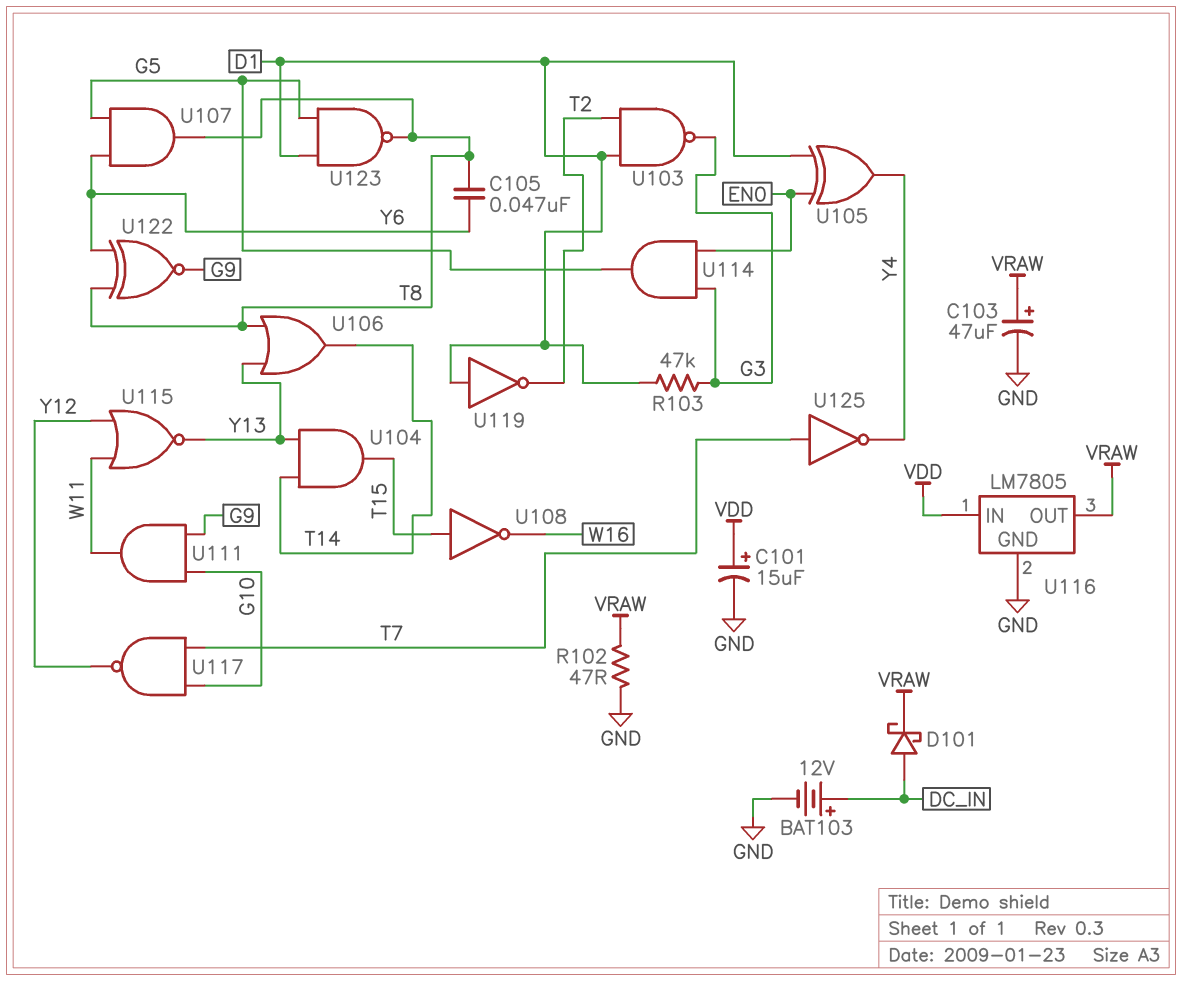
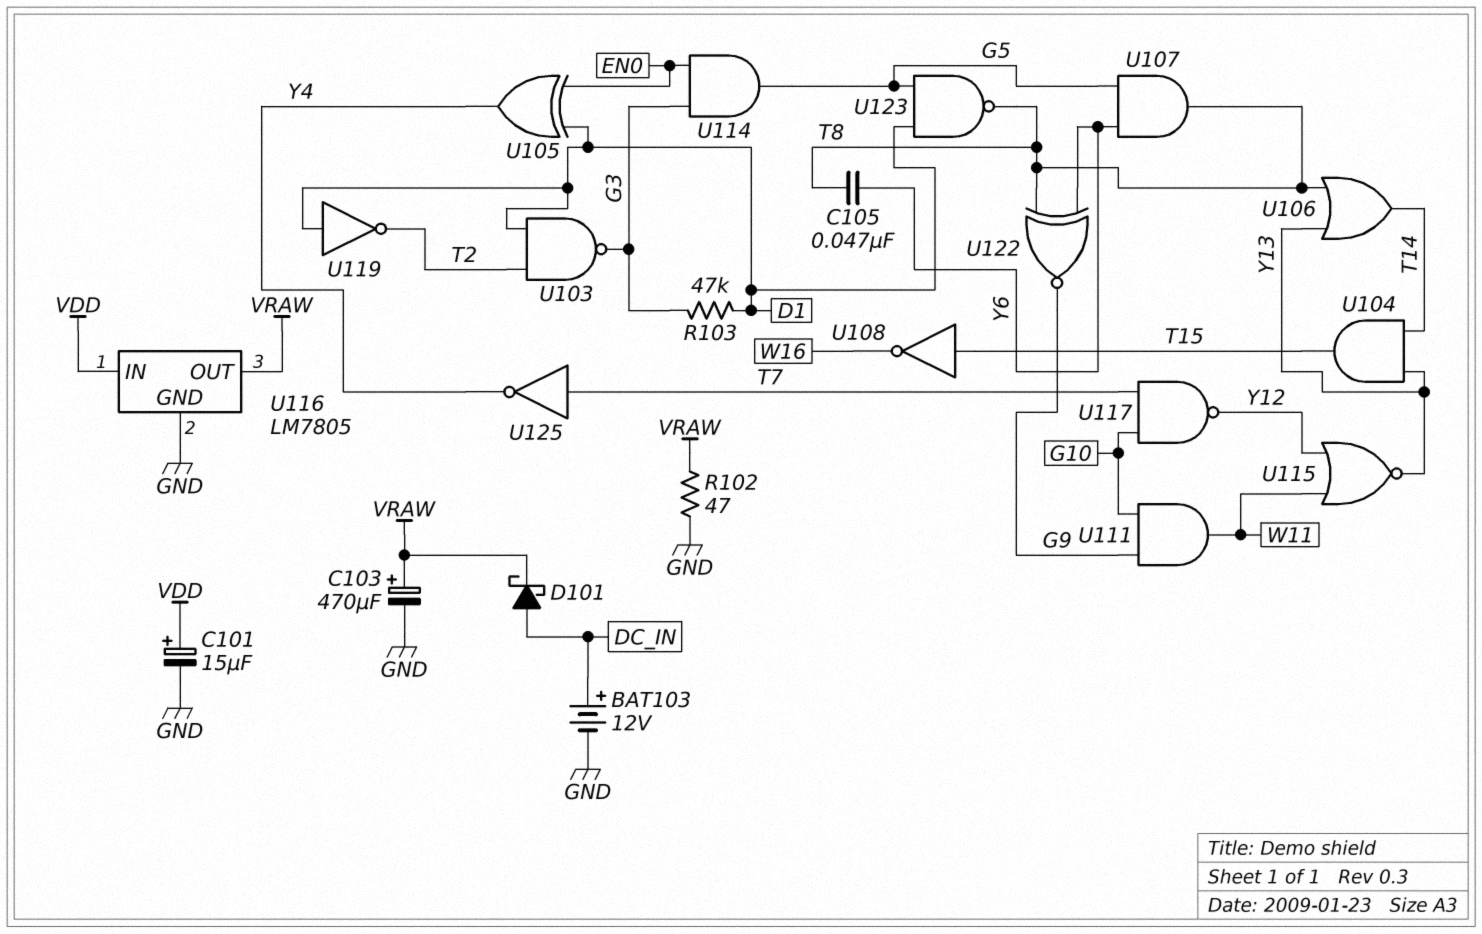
C103: 47uF (plus VRAW, minus GND) -> 470uF (plus VRAW, minus GND)

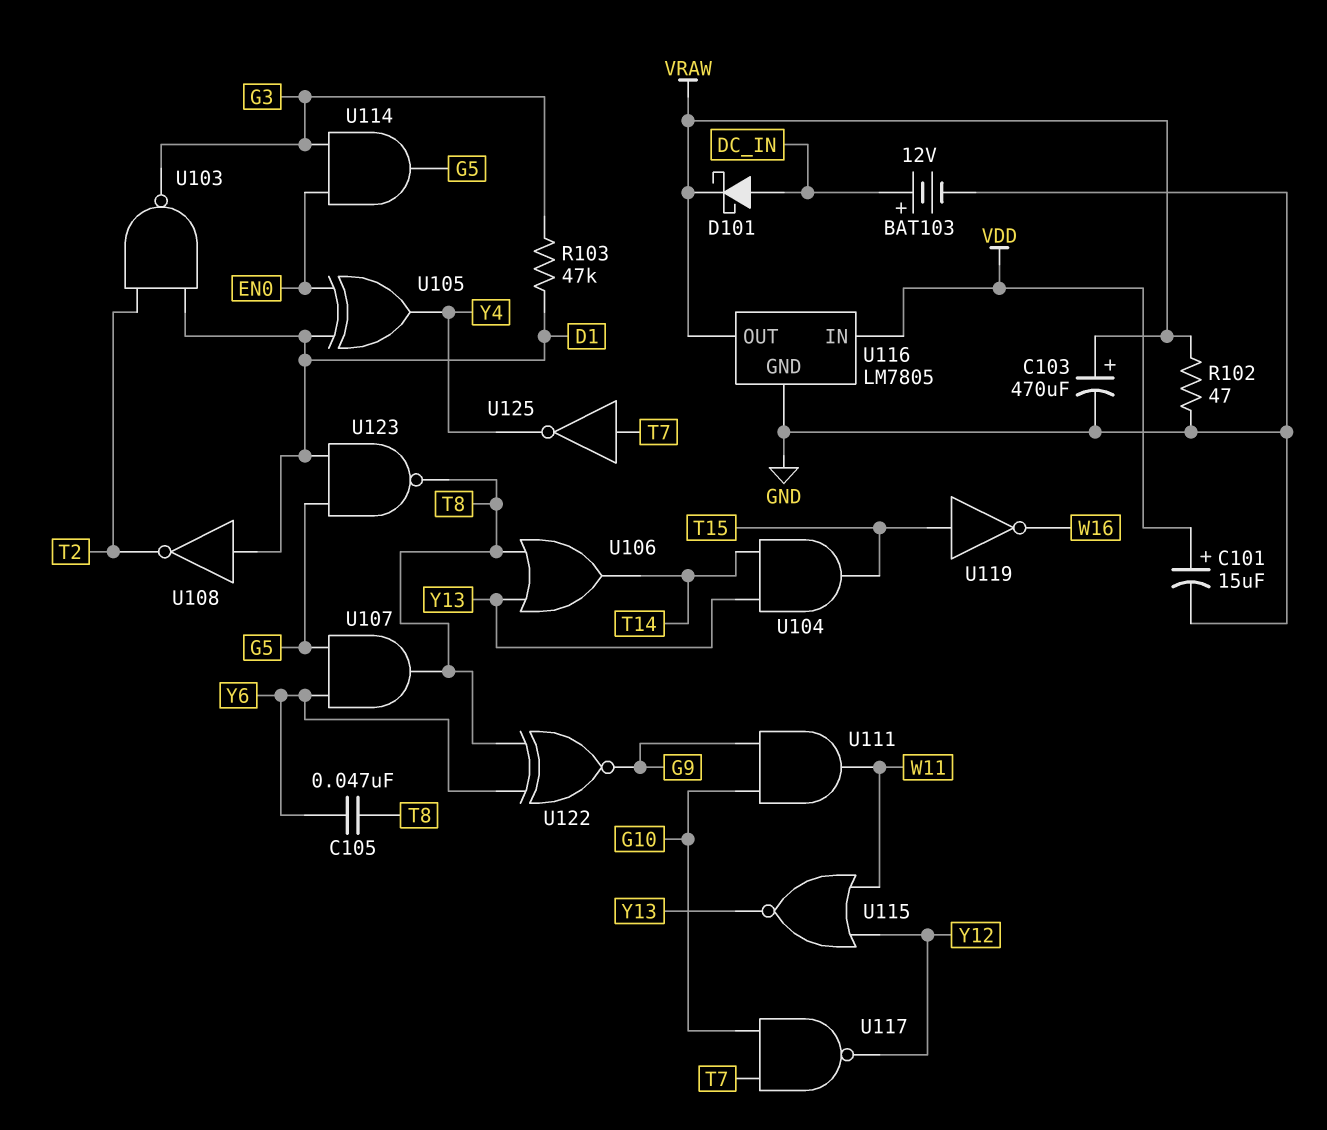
U108: NOT (in T15, out W16) -> NOT (in D1, out T2)
U119: NOT (in D1, out T2) -> NOT (in T15, out W16)

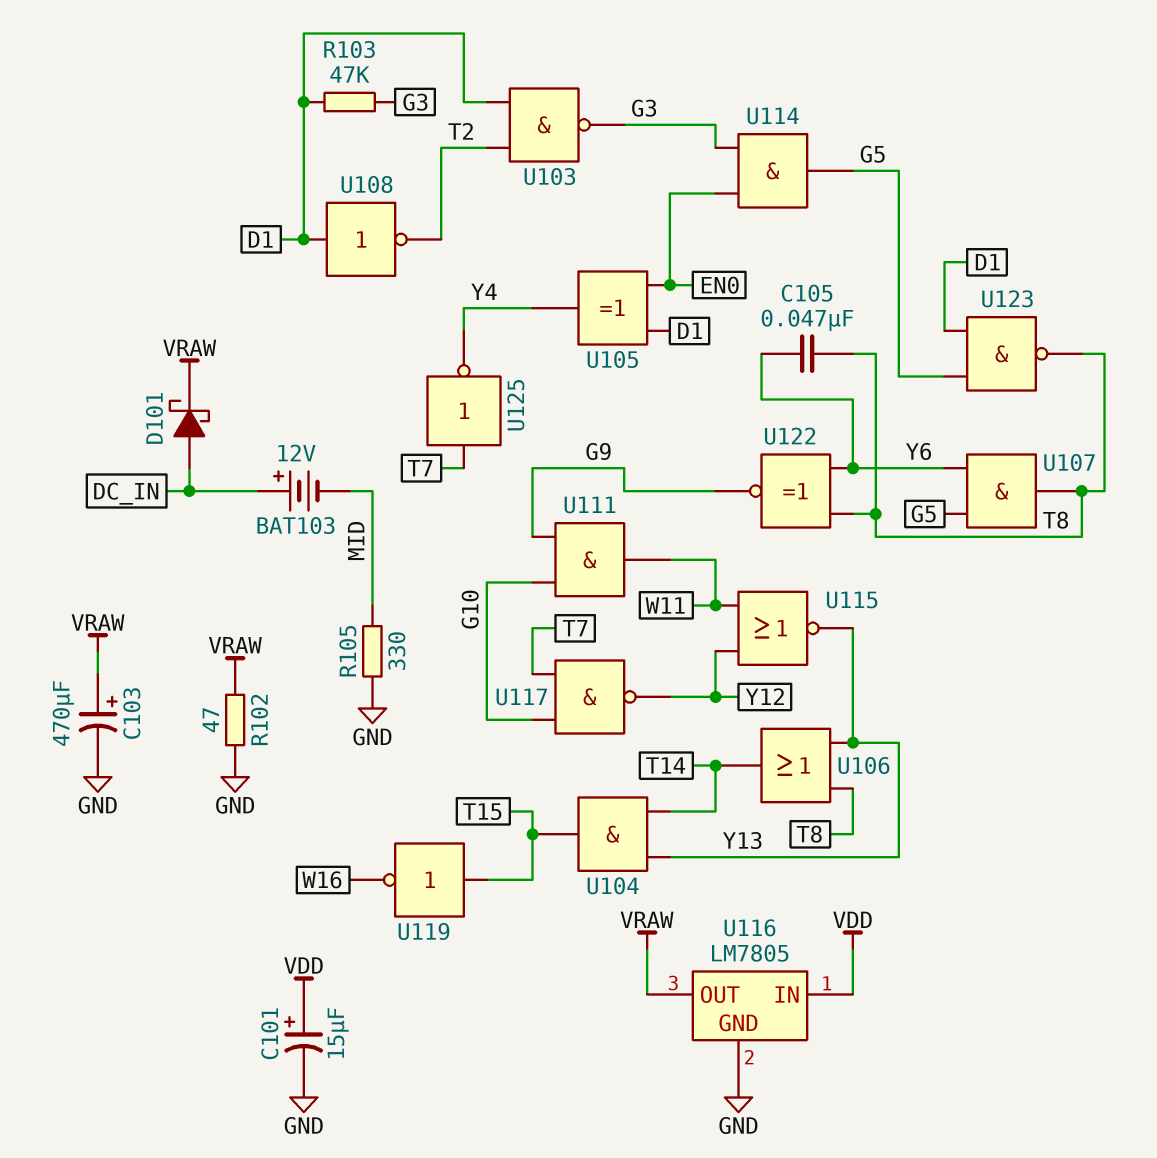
BAT103: 12V (plus DC_IN, minus GND) -> 12V (plus DC_IN, minus MID)
R105: none -> 330 (GND, MID)

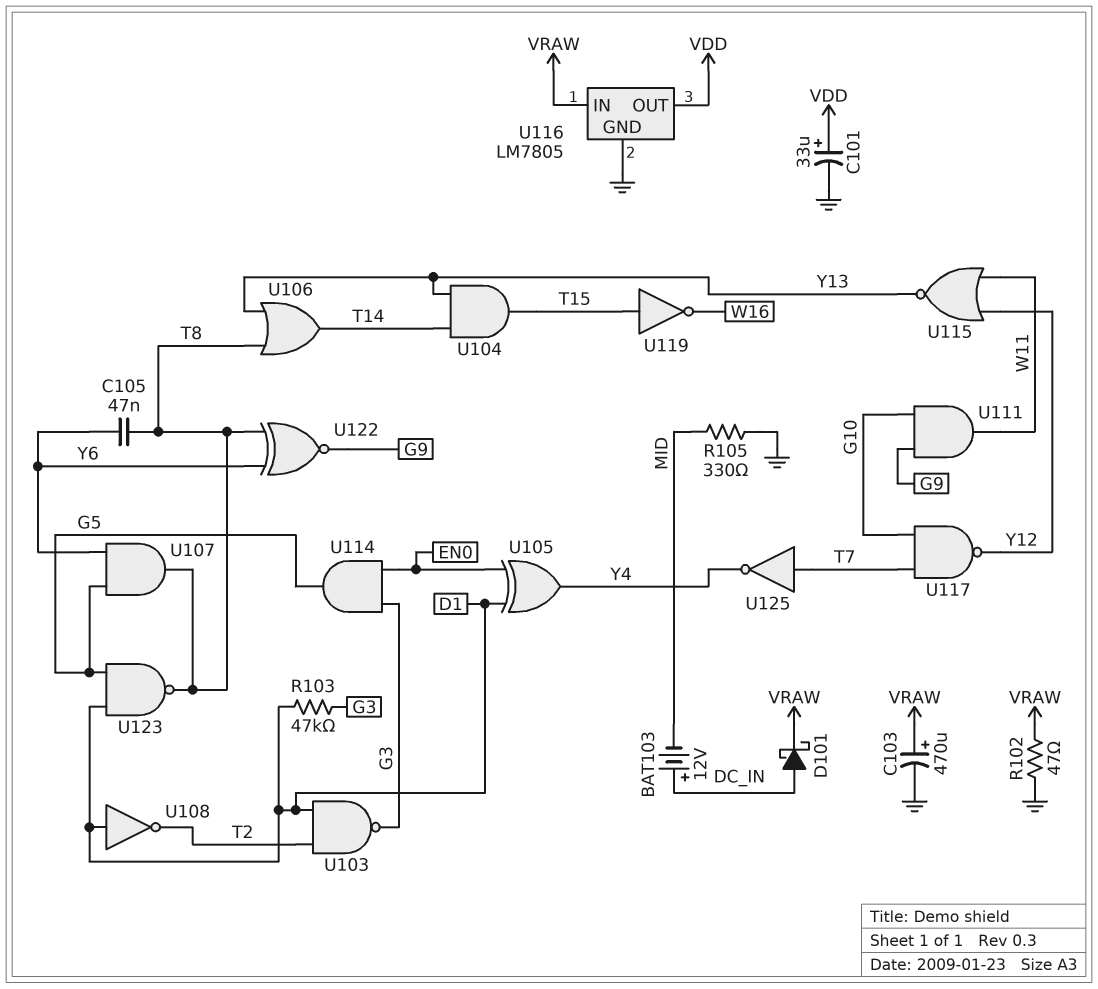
C101: 15uF (plus VDD, minus GND) -> 33uF (plus VDD, minus GND)
U116 pin IN: VDD -> VRAW
U116 pin OUT: VRAW -> VDD

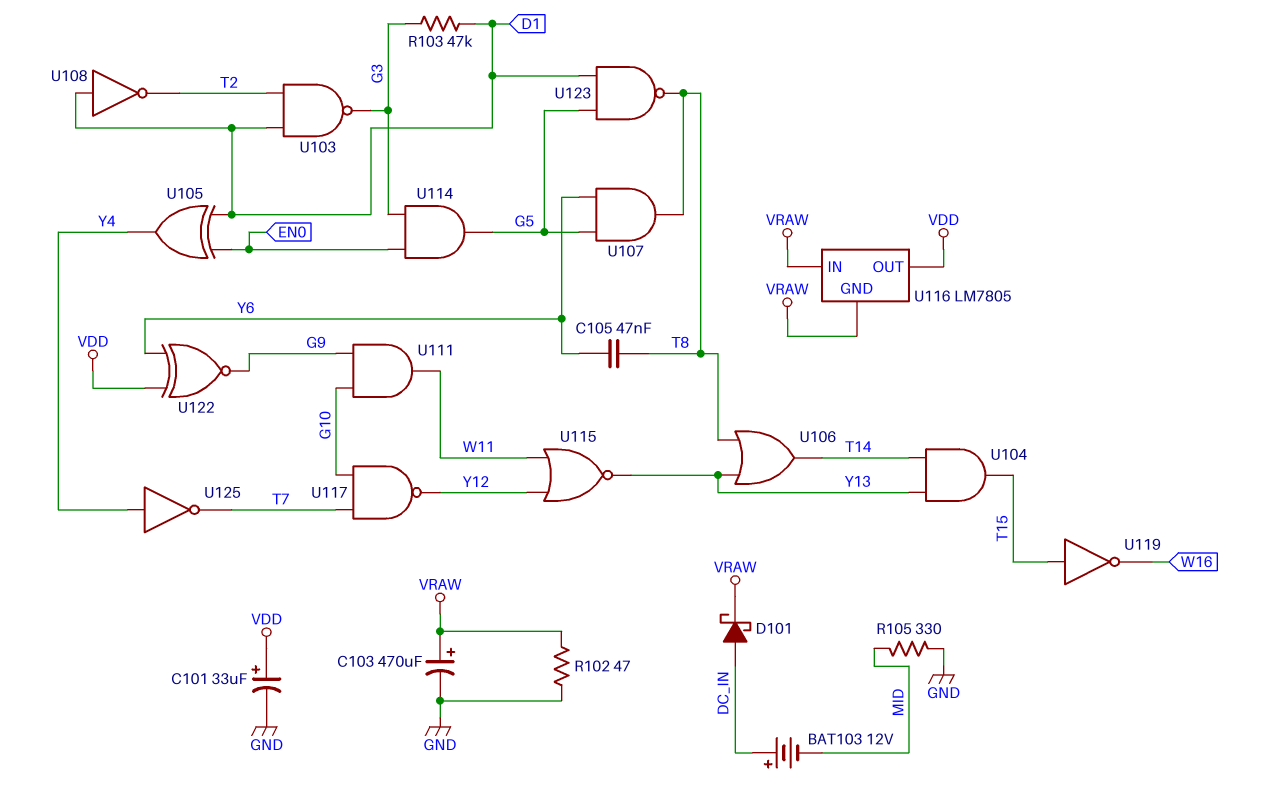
U116 pin GND: GND -> VRAW
U122: XNOR (in T8, in Y6, out G9) -> XNOR (in VDD, in Y6, out G9)
U125: NOT (in T7, out Y4) -> NOT (in Y4, out T7)

